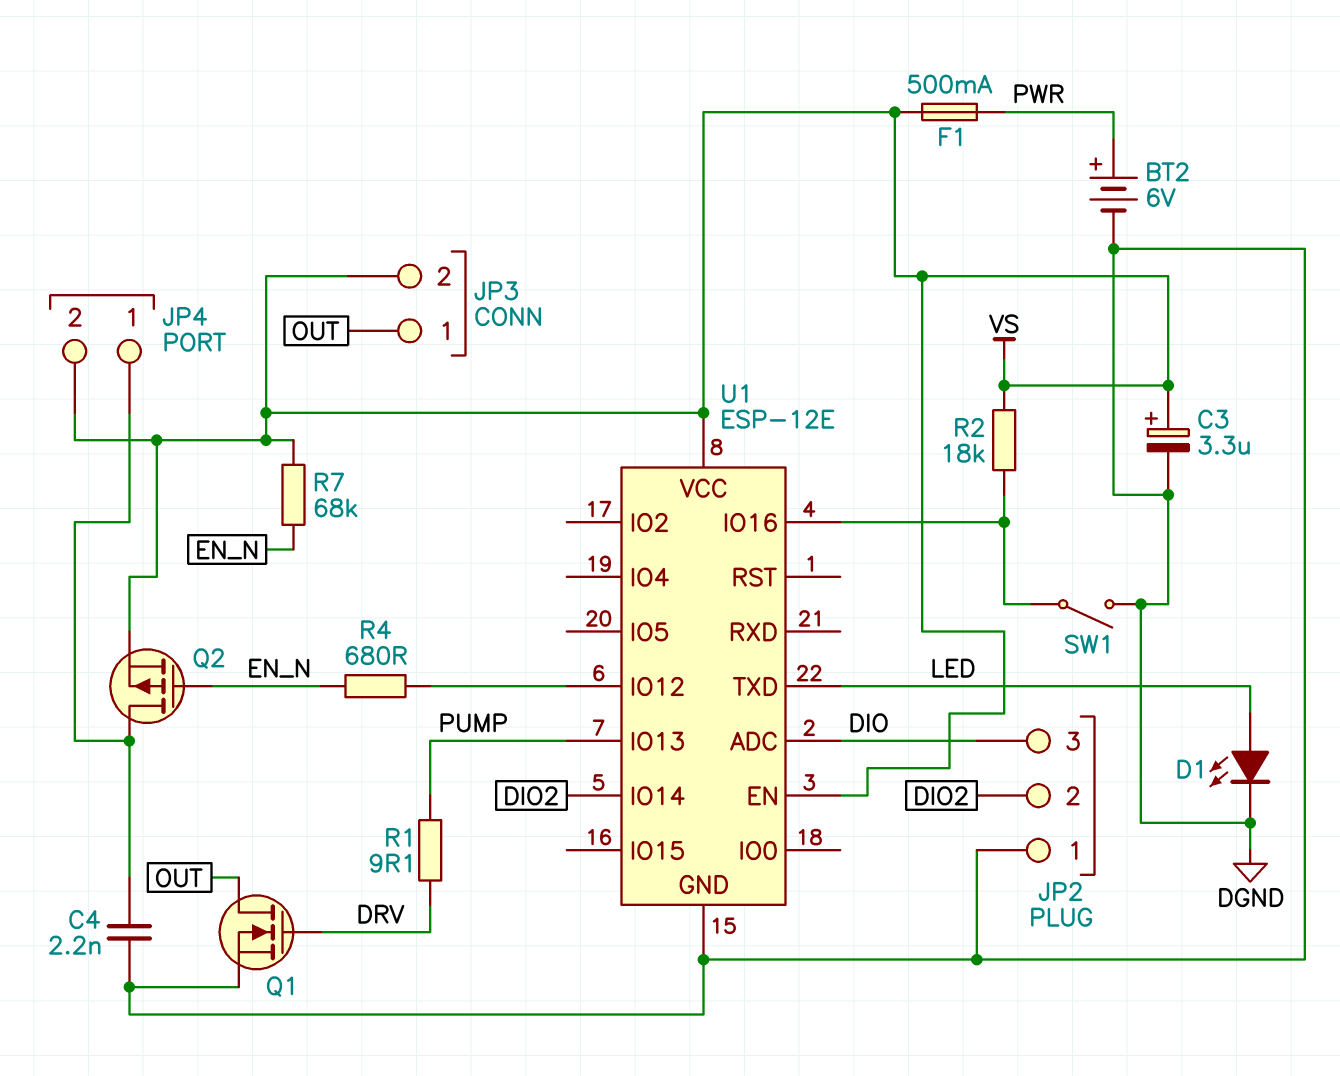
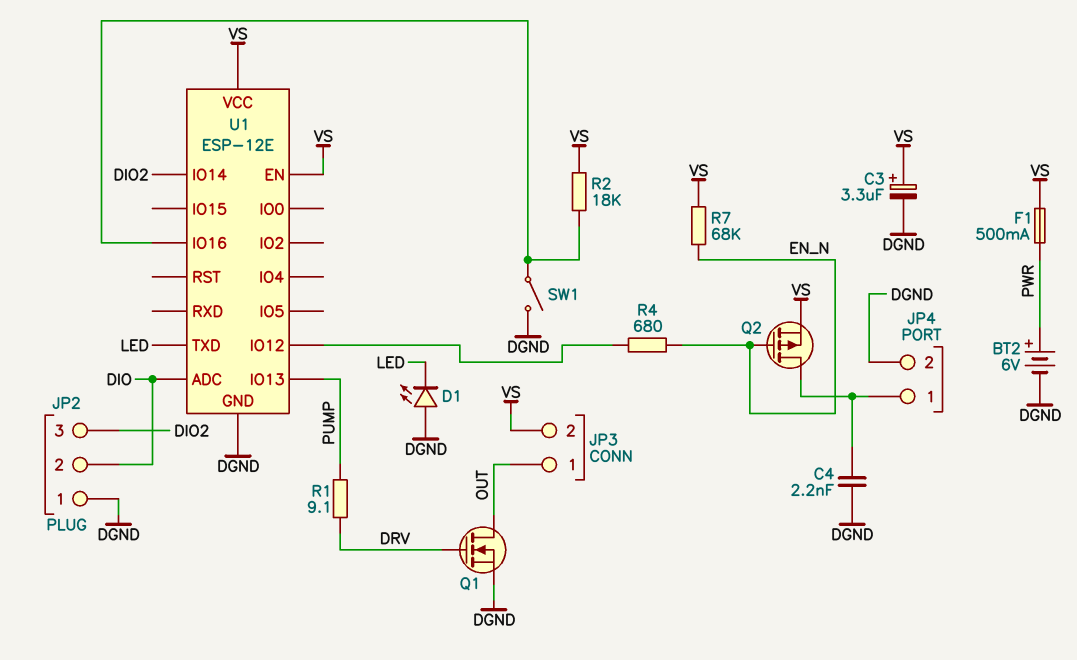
D1: LED (A LED, K DGND) -> LED (A DGND, K LED)
JP2 pin 2: DIO2 -> DIO
JP2 pin 3: DIO -> DIO2
JP4 pin 2: VS -> DGND

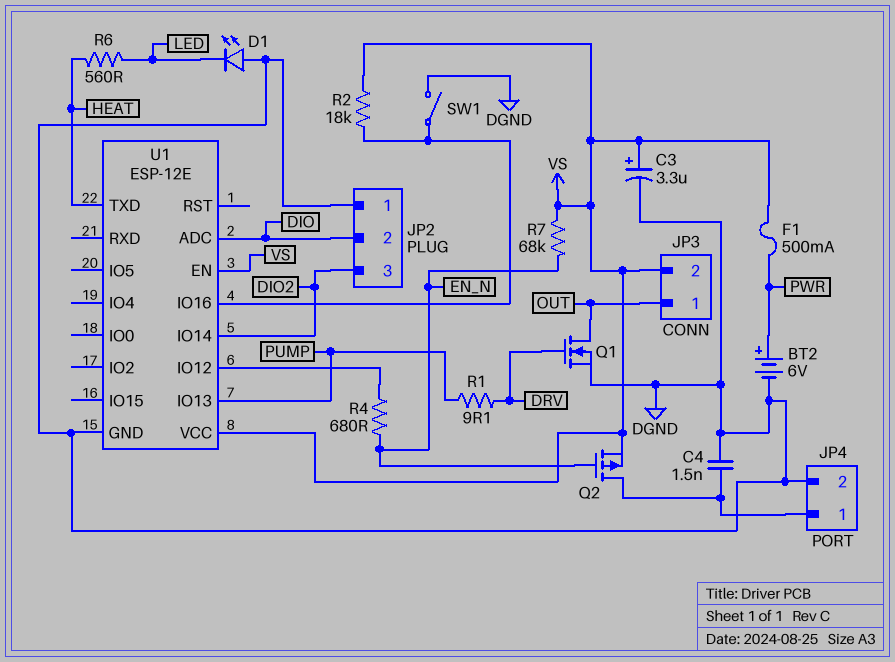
C4: 2.2nF (DGND, JP4/1) -> 1.5nF (DGND, JP4/1)
R6: none -> 560 (HEAT, LED)
U1 pin TXD: LED -> HEAT

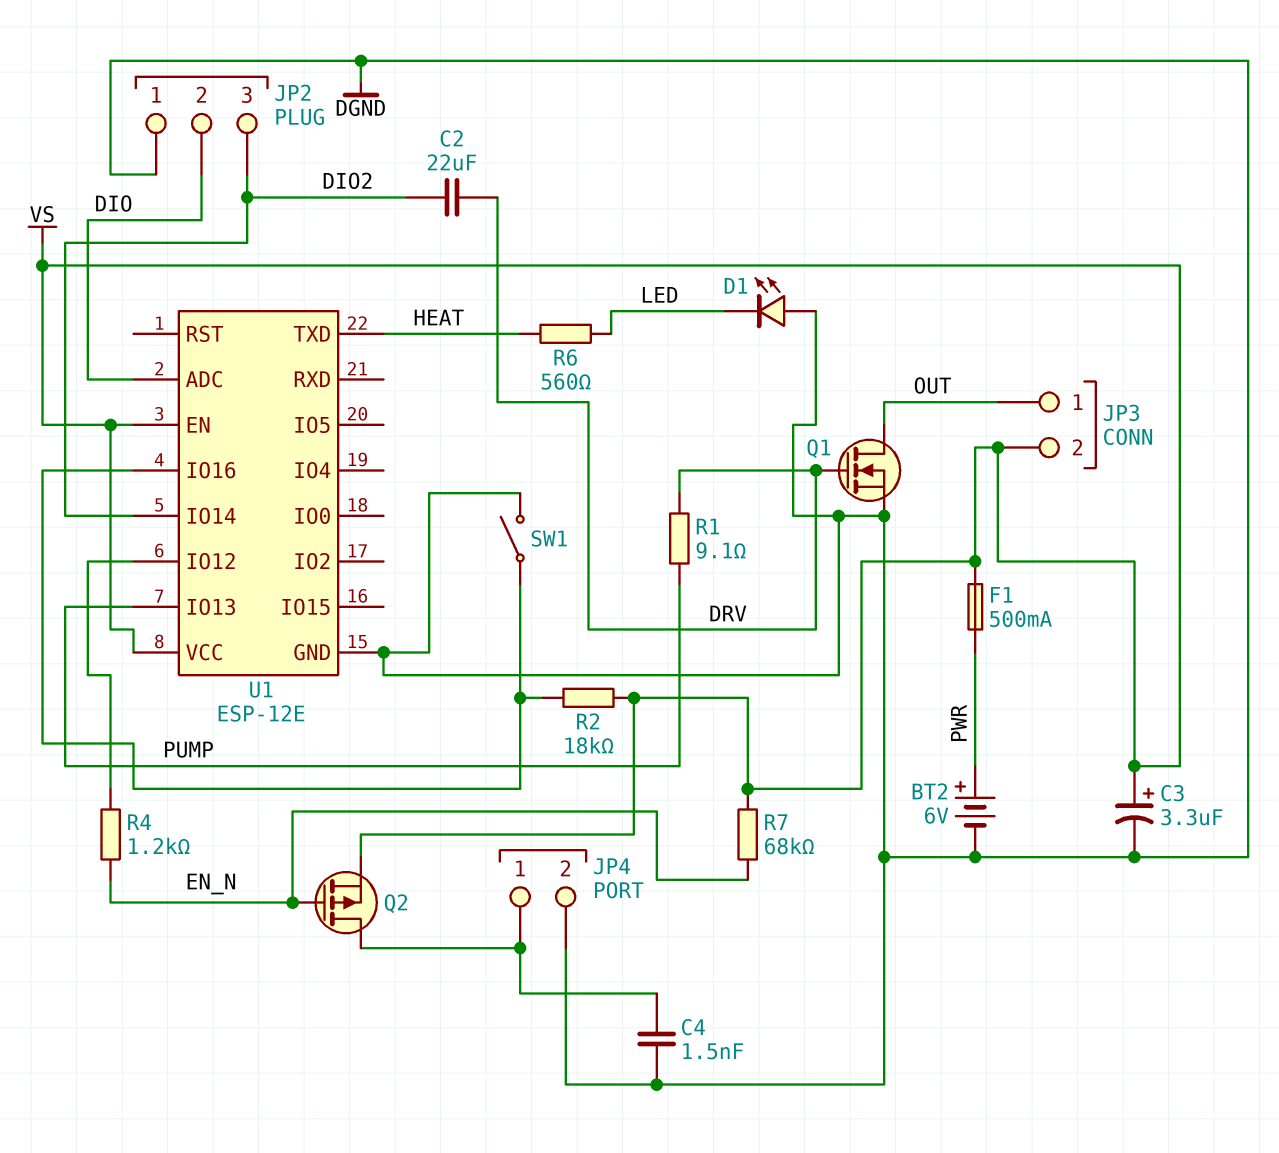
C2: none -> 22uF (DIO2, DRV)
R4: 680 (EN_N, U1/IO12) -> 1.2k (EN_N, U1/IO12)

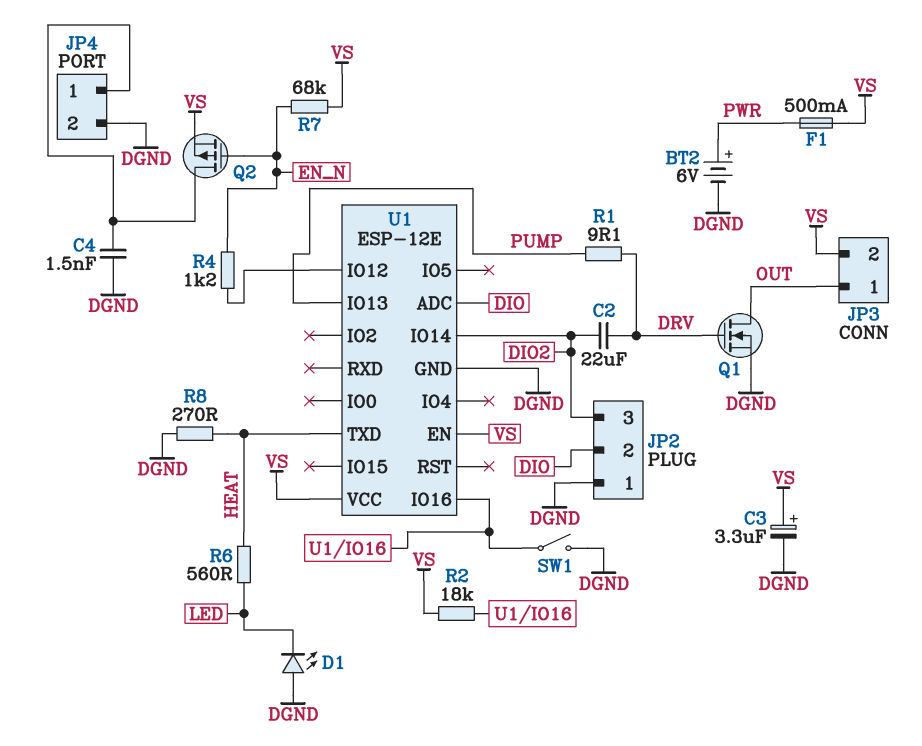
R8: none -> 270 (DGND, HEAT)

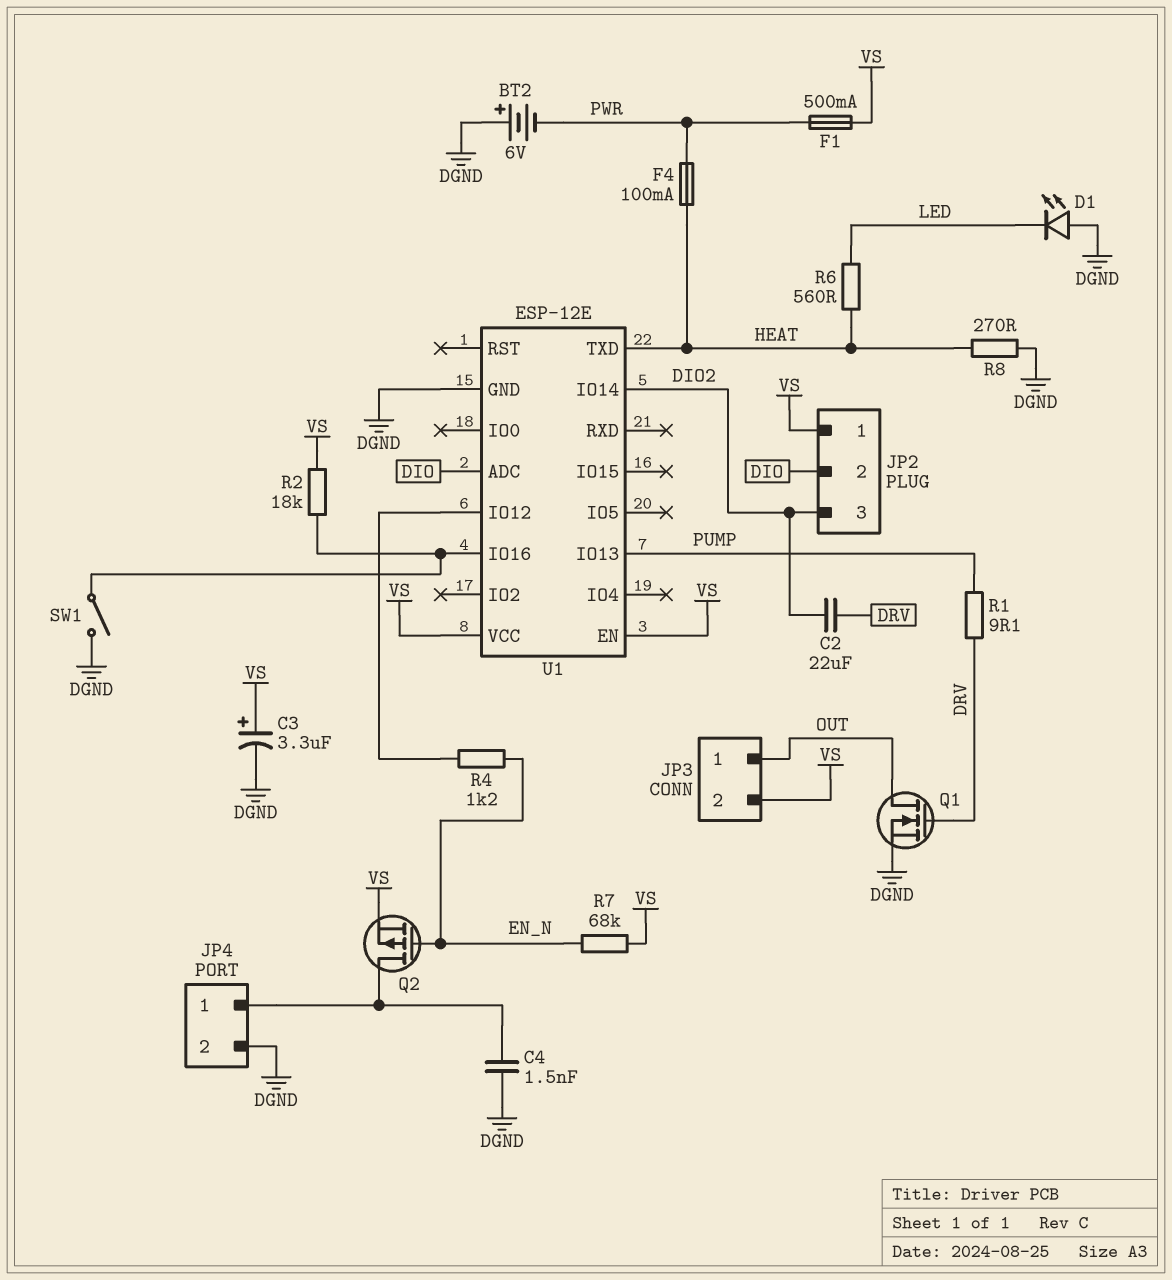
BT2: 6V (plus PWR, minus DGND) -> 6V (plus DGND, minus PWR)
F4: none -> 100mA (HEAT, PWR)
JP2 pin 1: DGND -> VS

